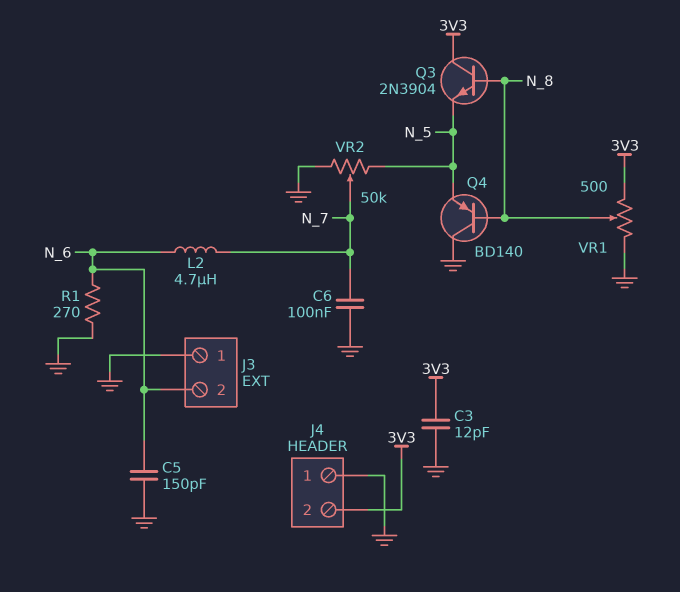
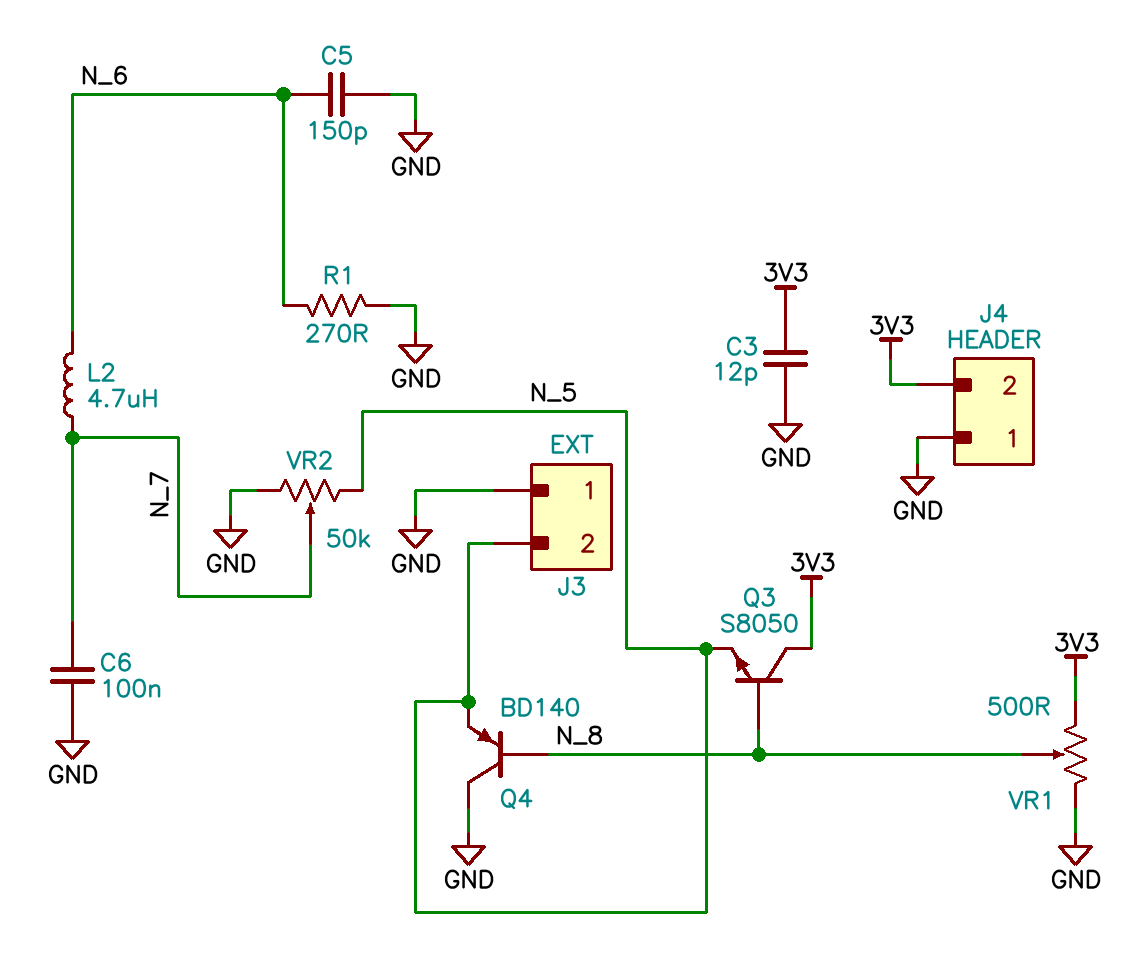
J3 pin 2: N_6 -> N_5
Q3: NPN 2N3904 (B N_8, C 3V3, E N_5) -> NPN S8050 (B N_8, C 3V3, E N_5)

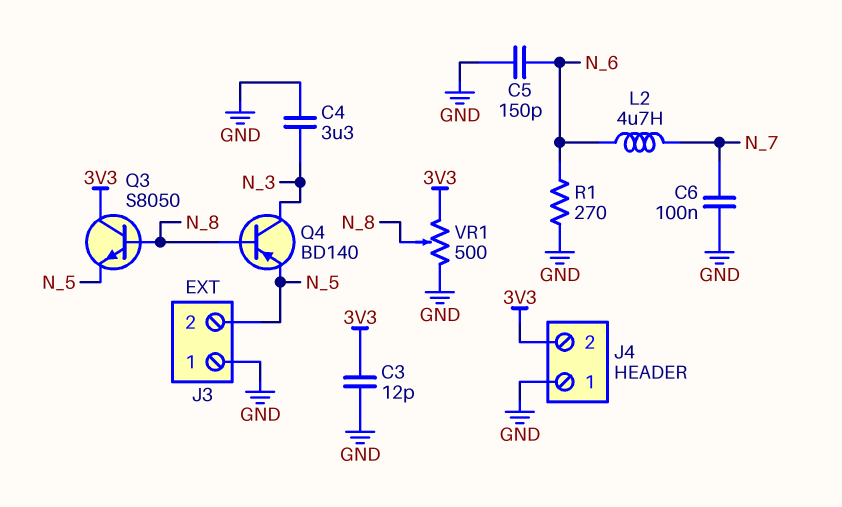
C4: none -> 3.3uF (GND, N_3)
Q4: PNP BD140 (B N_8, C GND, E N_5) -> PNP BD140 (B N_8, C N_3, E N_5)
VR2: 50k (GND, N_5, wiper N_7) -> none

